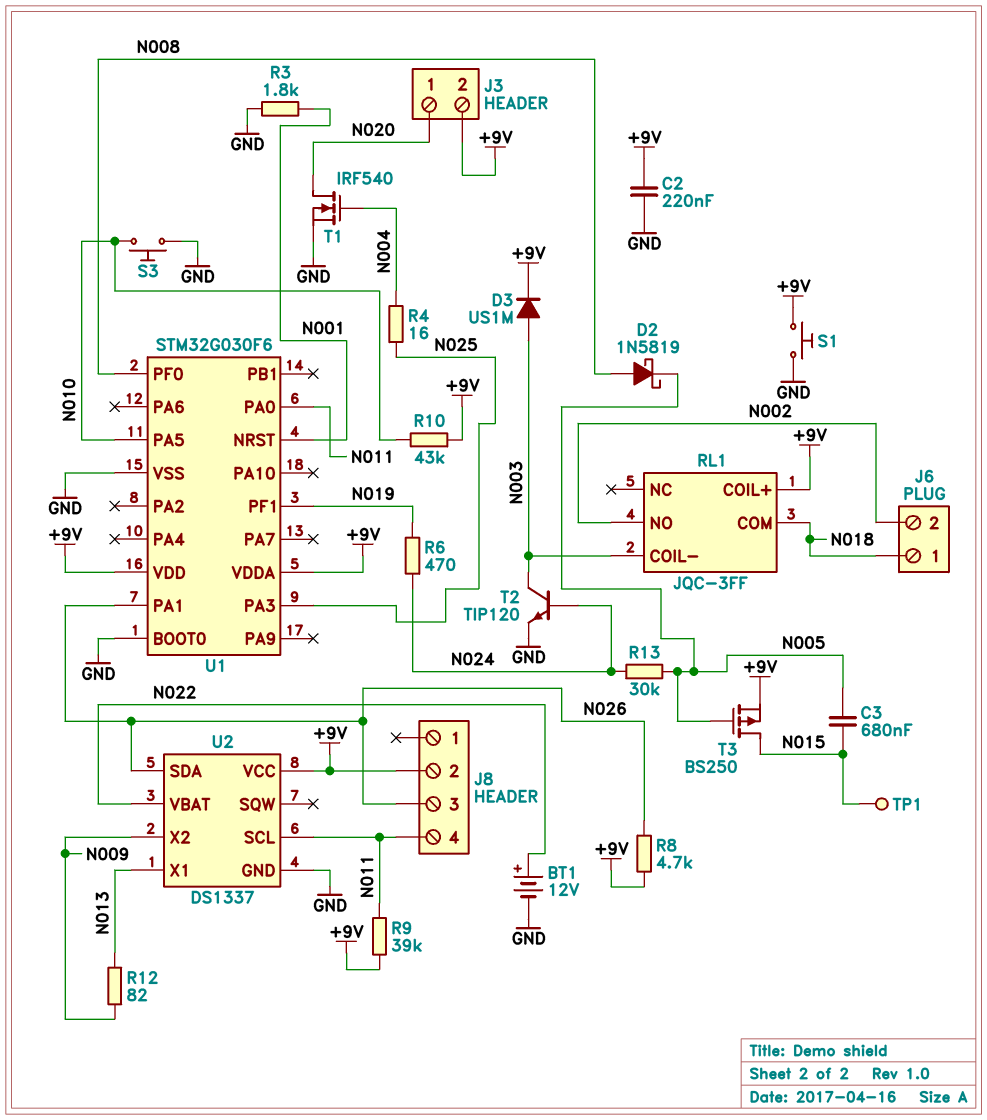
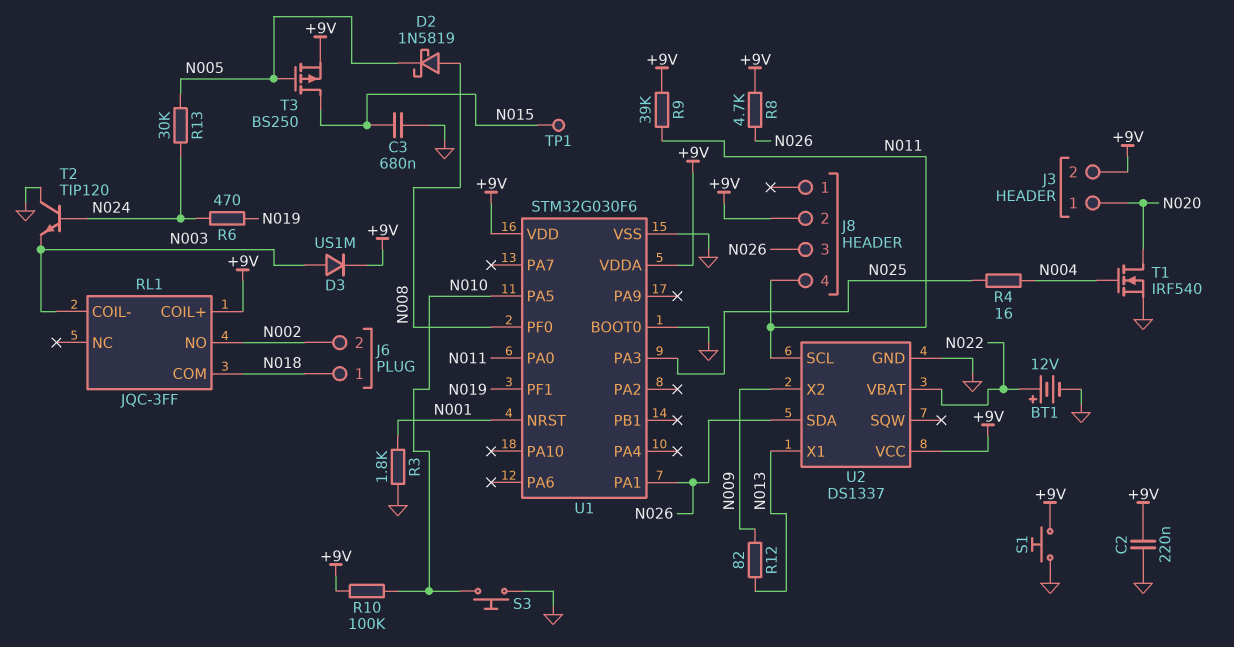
C3: 680nF (N005, N015) -> 680nF (GND, N015)
R10: 43k (+9V, N010) -> 100k (+9V, N010)
T2: NPN TIP120 (B N024, C N003, E GND) -> NPN TIP120 (B N024, C GND, E N003)

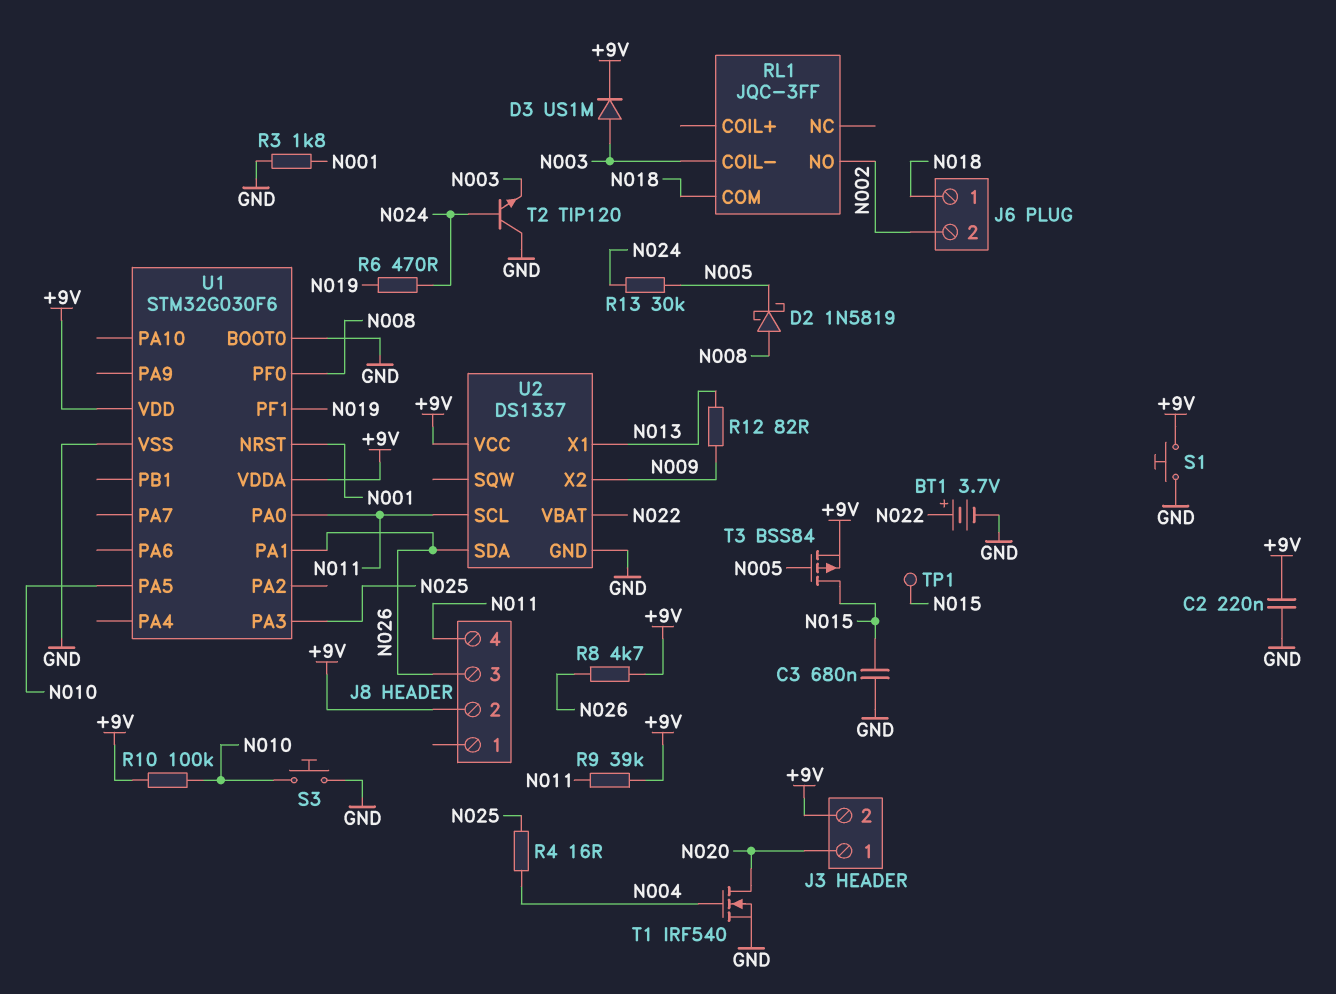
BT1: 12V (plus N022, minus GND) -> 3.7V (plus N022, minus GND)
RL1 pin COIL+: +9V -> none
T3: PMOS BS250 (G N005, D N015, S +9V) -> PMOS BSS84 (G N005, D N015, S +9V)

